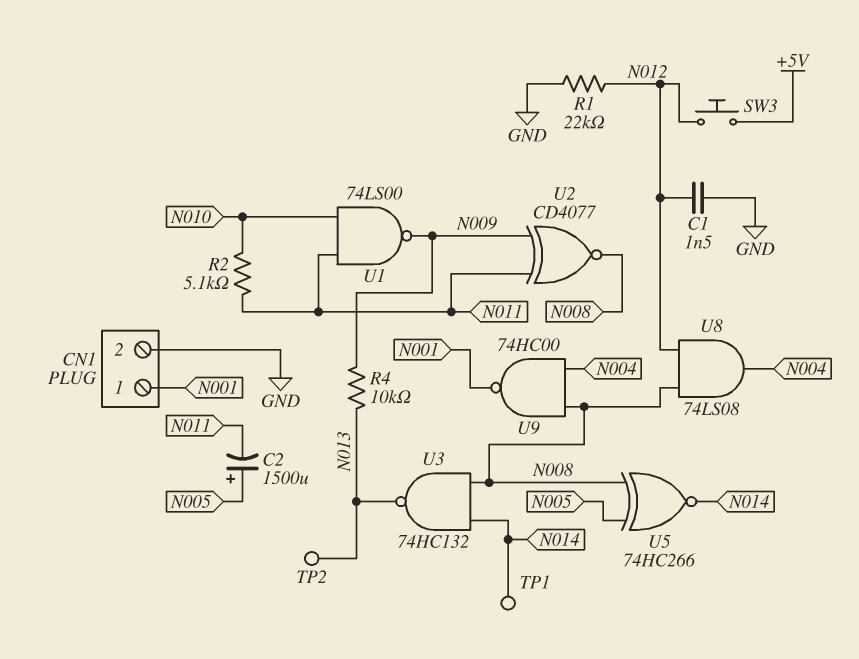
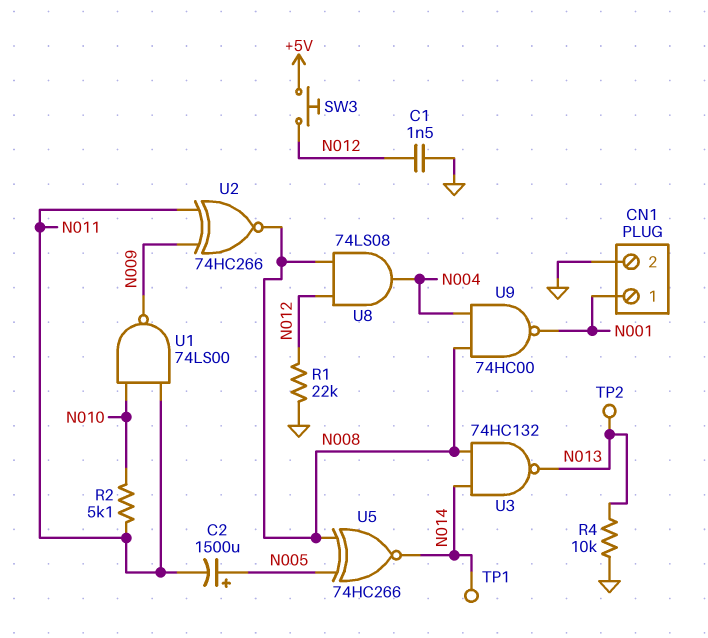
R4: 10k (N009, N013) -> 10k (GND, N013)
U2: XNOR CD4077 (in N009, in N011, out N008) -> XNOR 74HC266 (in N009, in N011, out N008)

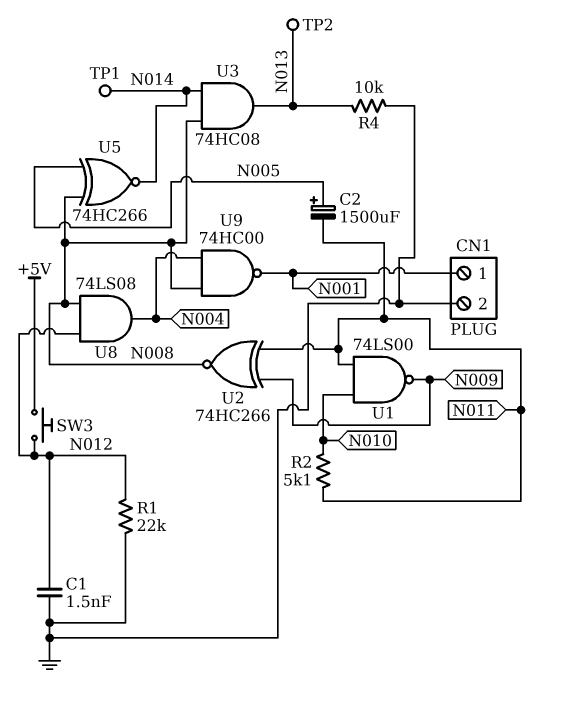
U3: NAND 74HC132 (in N008, in N014, out N013) -> AND 74HC08 (in N008, in N014, out N013)

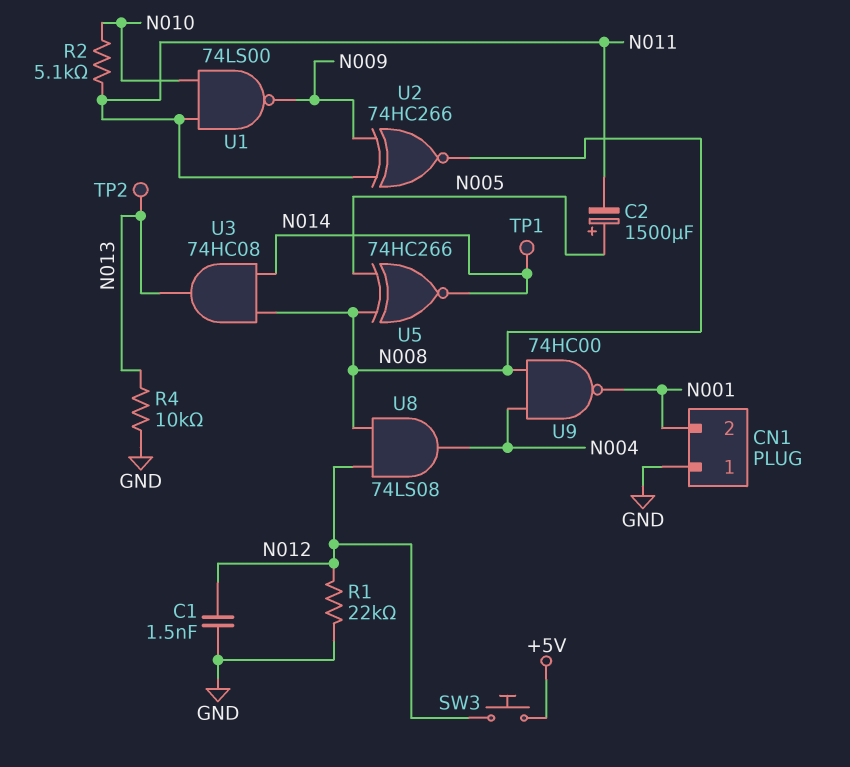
CN1 pin 1: N001 -> GND
CN1 pin 2: GND -> N001

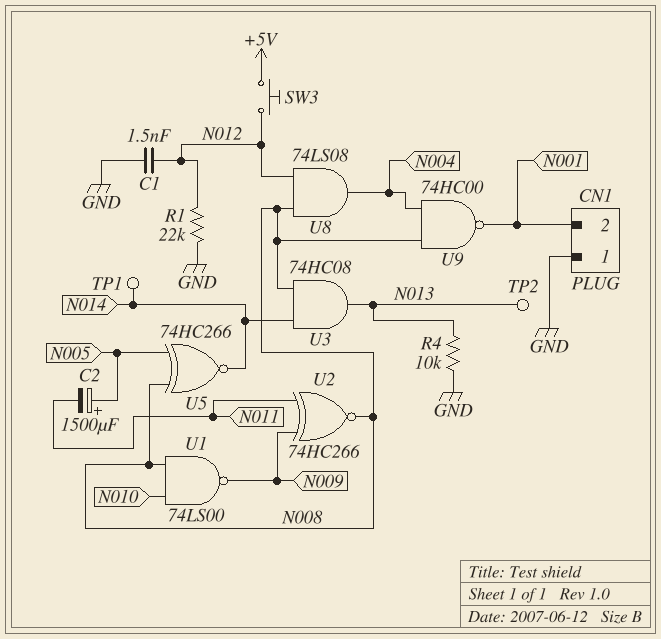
R2: 5.1k (N010, N011) -> none
U1: NAND 74LS00 (in N010, in N011, out N009) -> NAND 74LS00 (in N008, in N010, out N009)

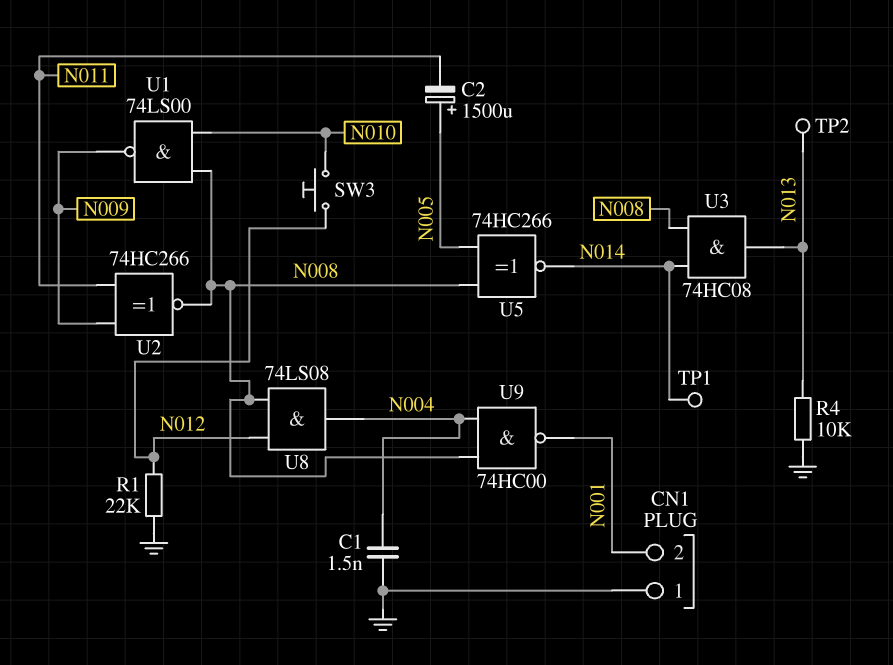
C1: 1.5nF (GND, N012) -> 1.5nF (GND, N004)
SW3: button (+5V, N012) -> button (N010, N012)

